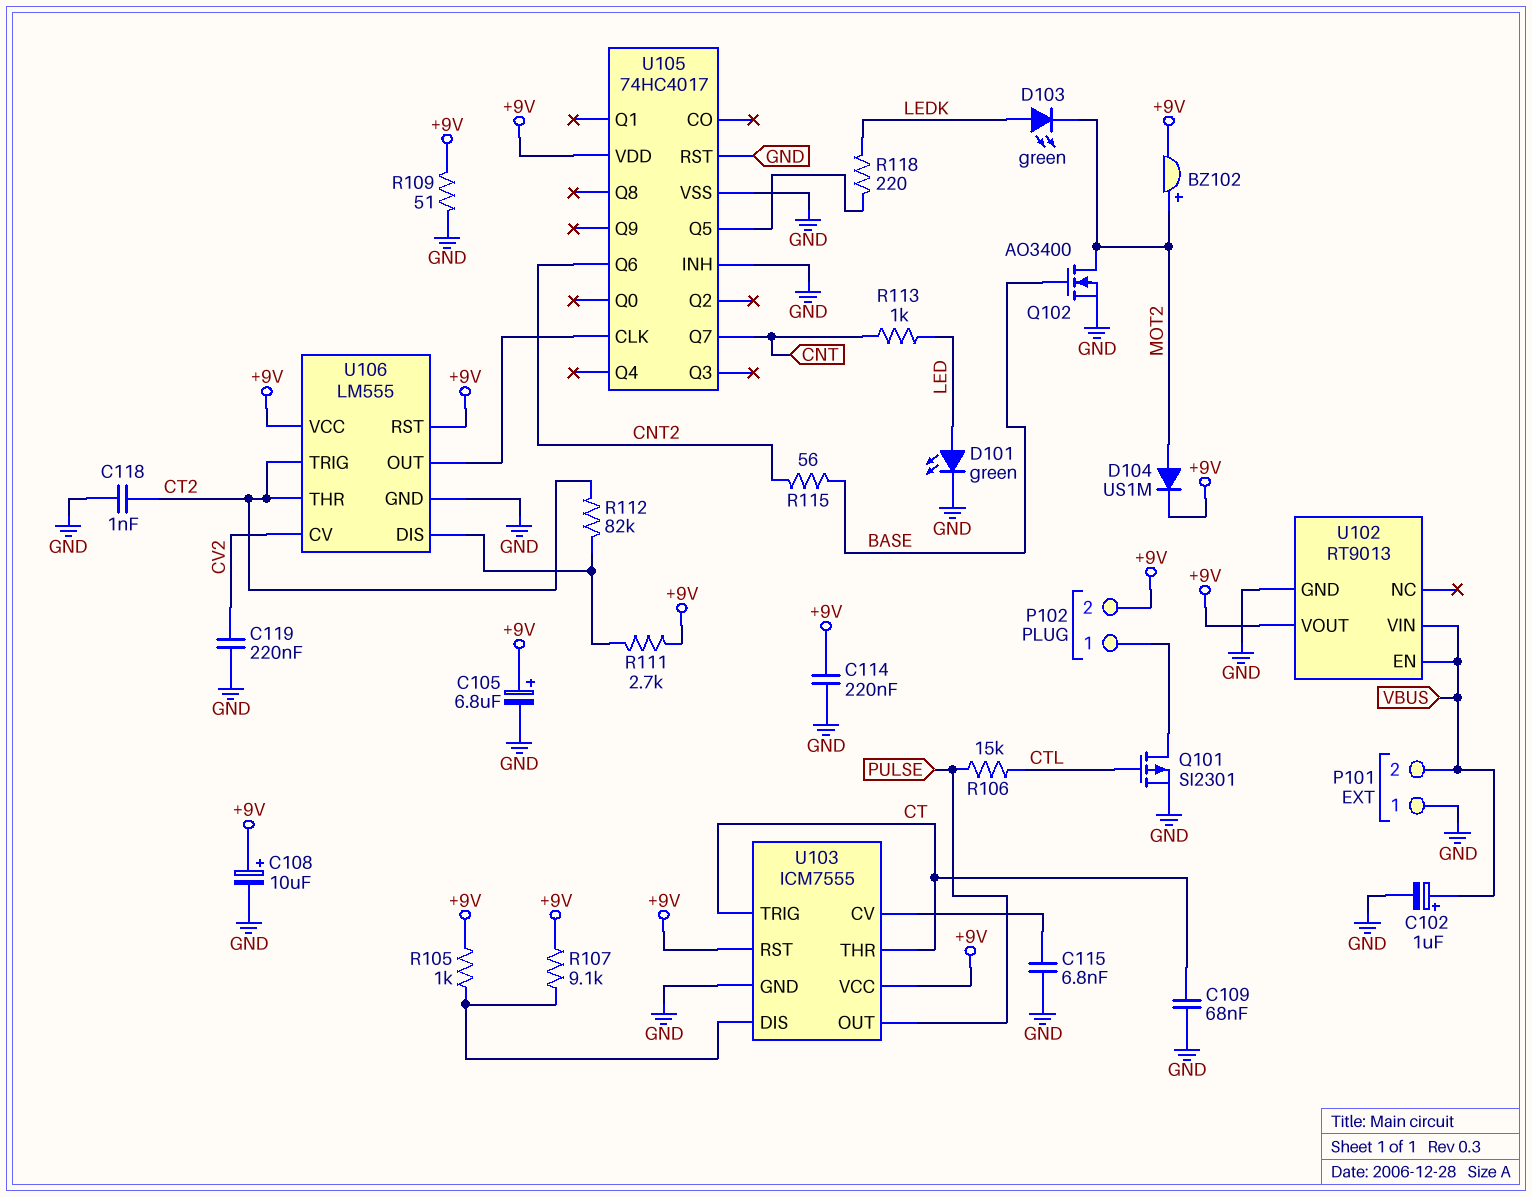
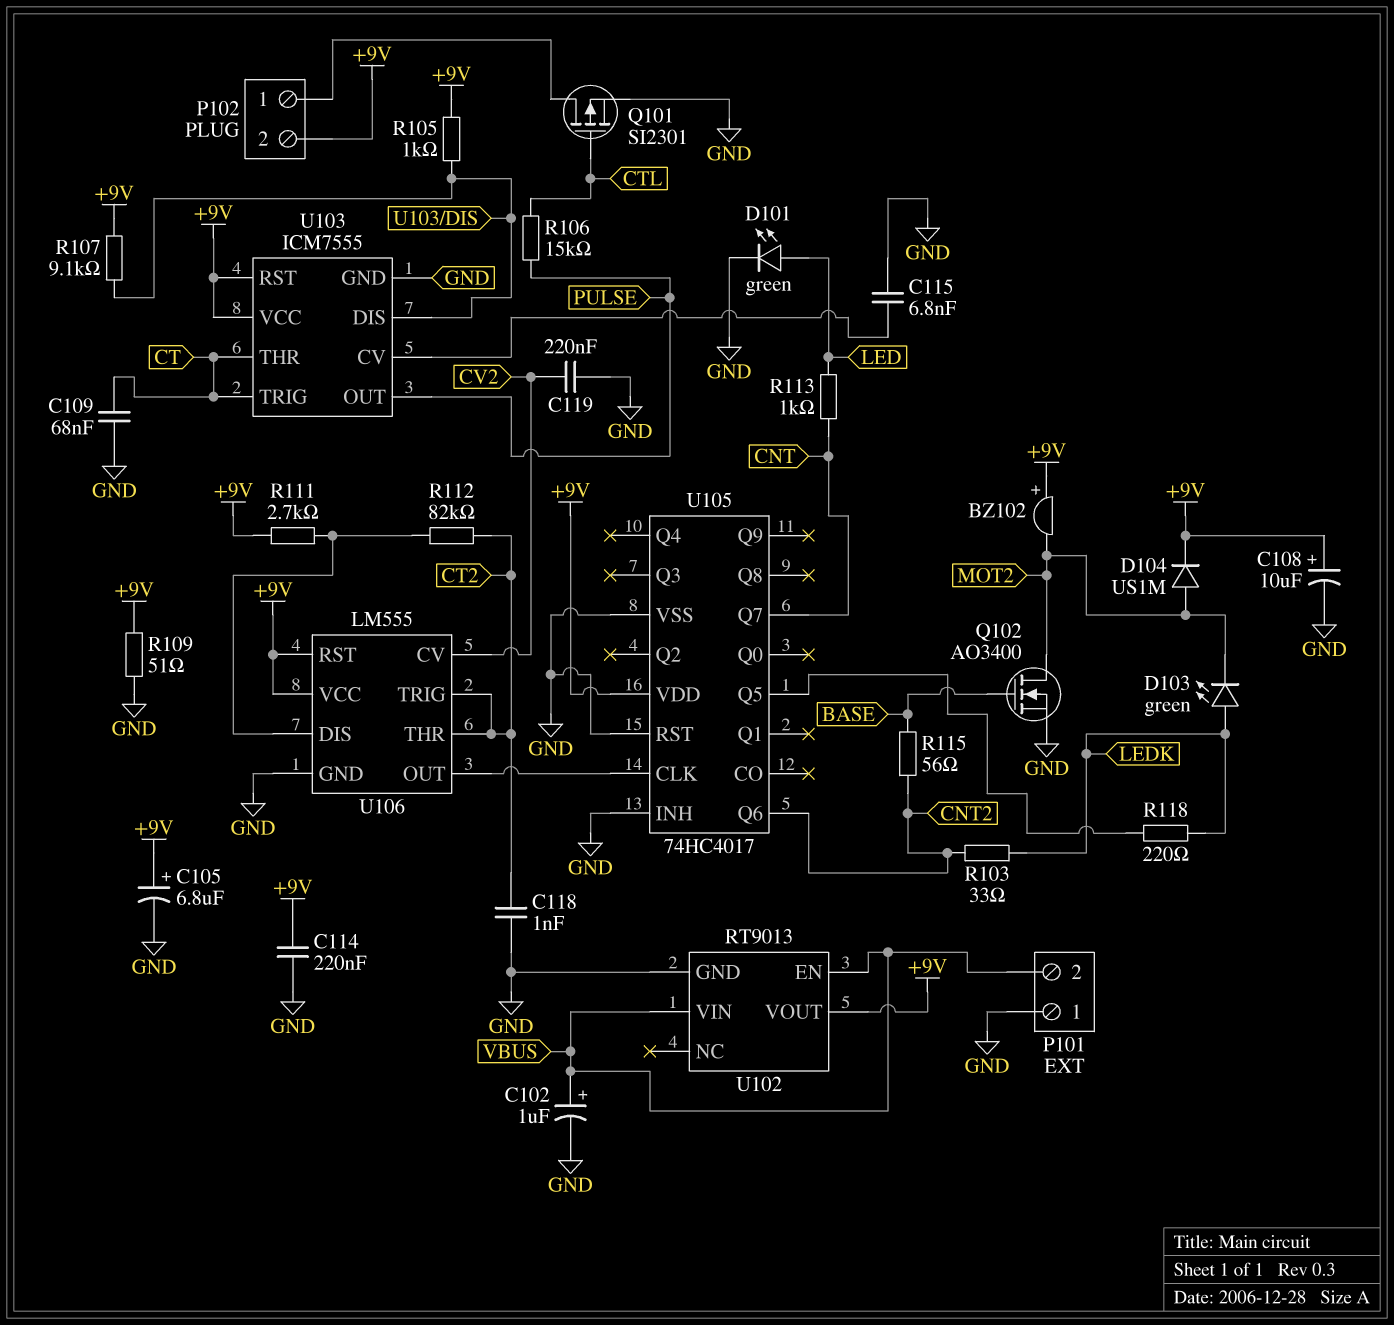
BZ102: buzzer (plus MOT2, minus +9V) -> buzzer (plus +9V, minus MOT2)
R103: none -> 33 (CNT2, LEDK)

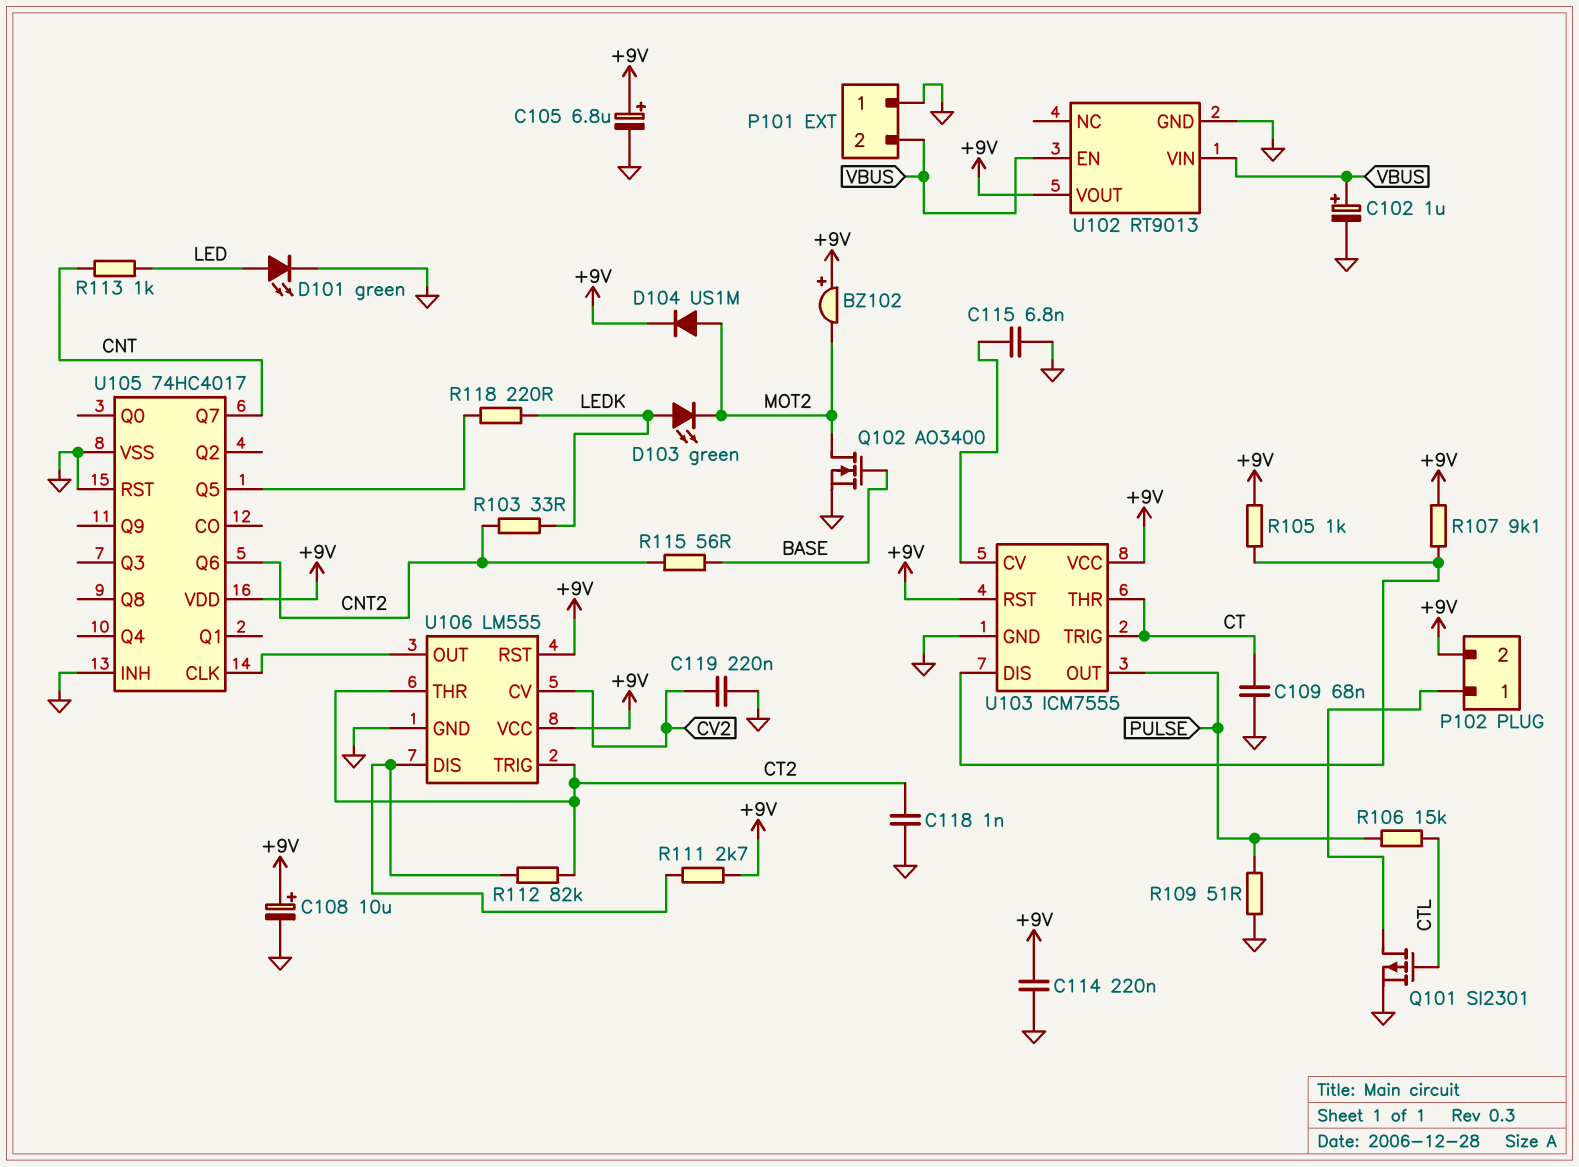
R109: 51 (+9V, GND) -> 51 (GND, PULSE)

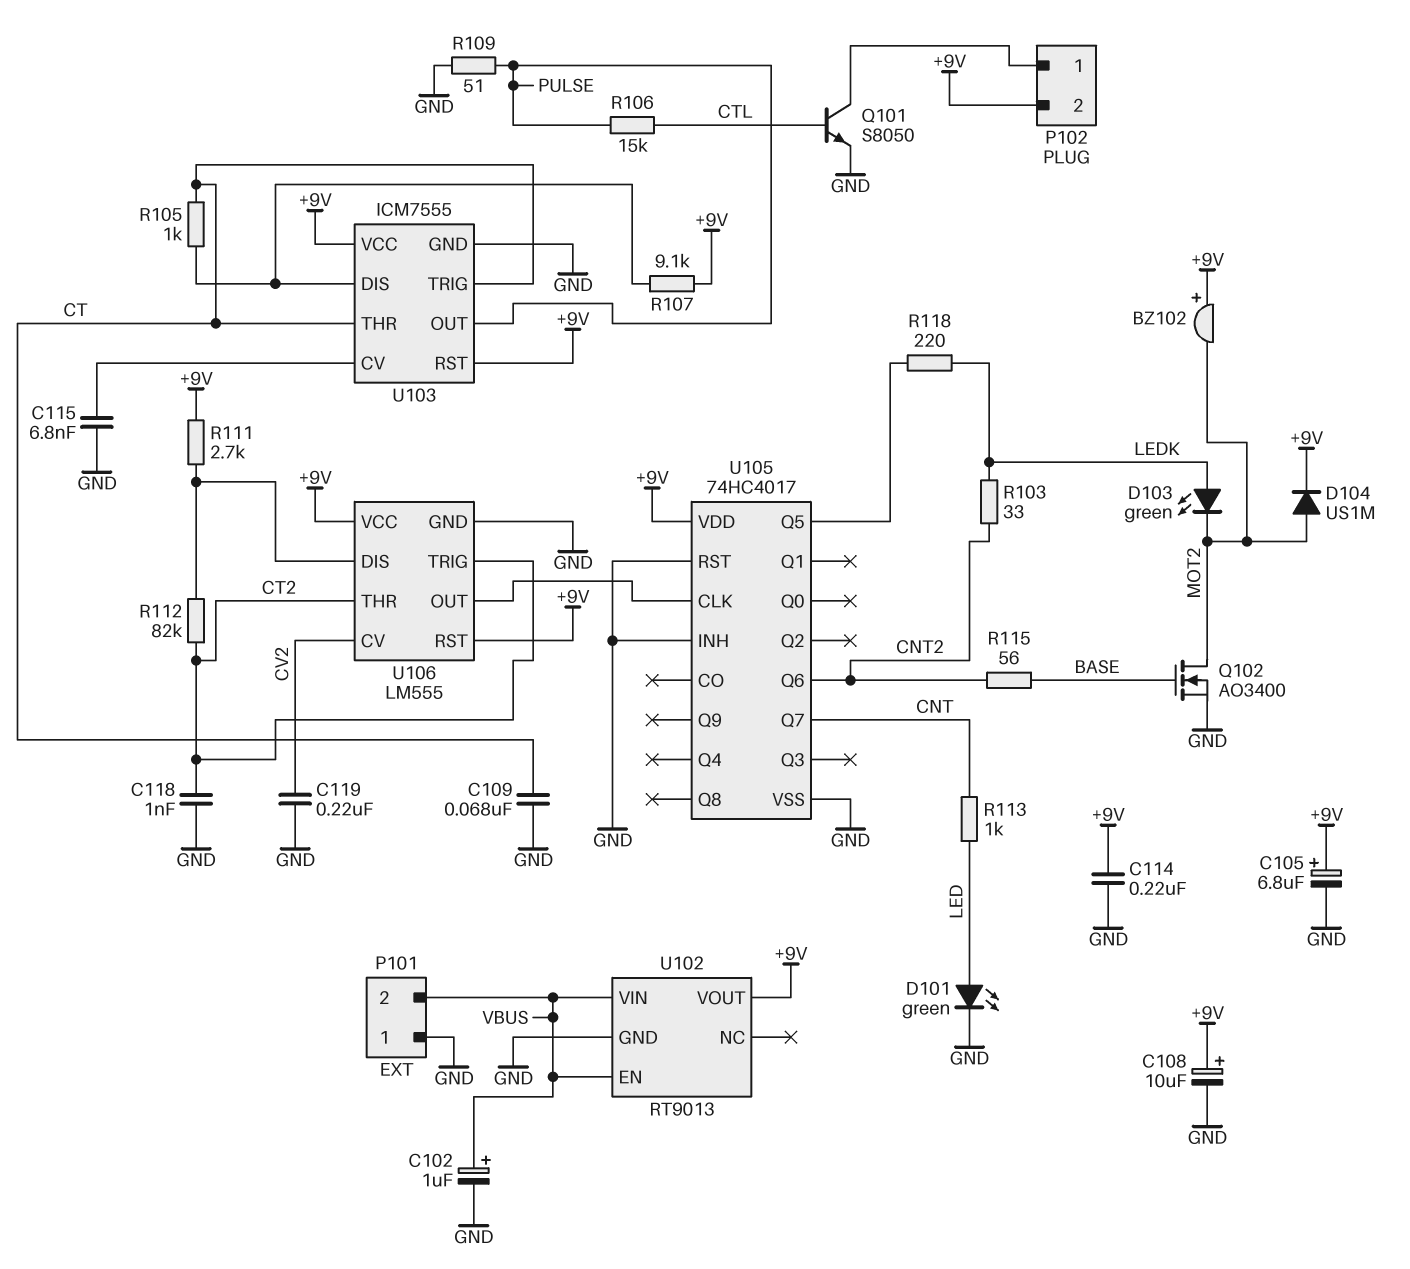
Q101: PMOS SI2301 (G CTL, D P102/1, S GND) -> NPN S8050 (B CTL, C P102/1, E GND)
R105: 1k (+9V, U103/DIS) -> 1k (CT, U103/DIS)

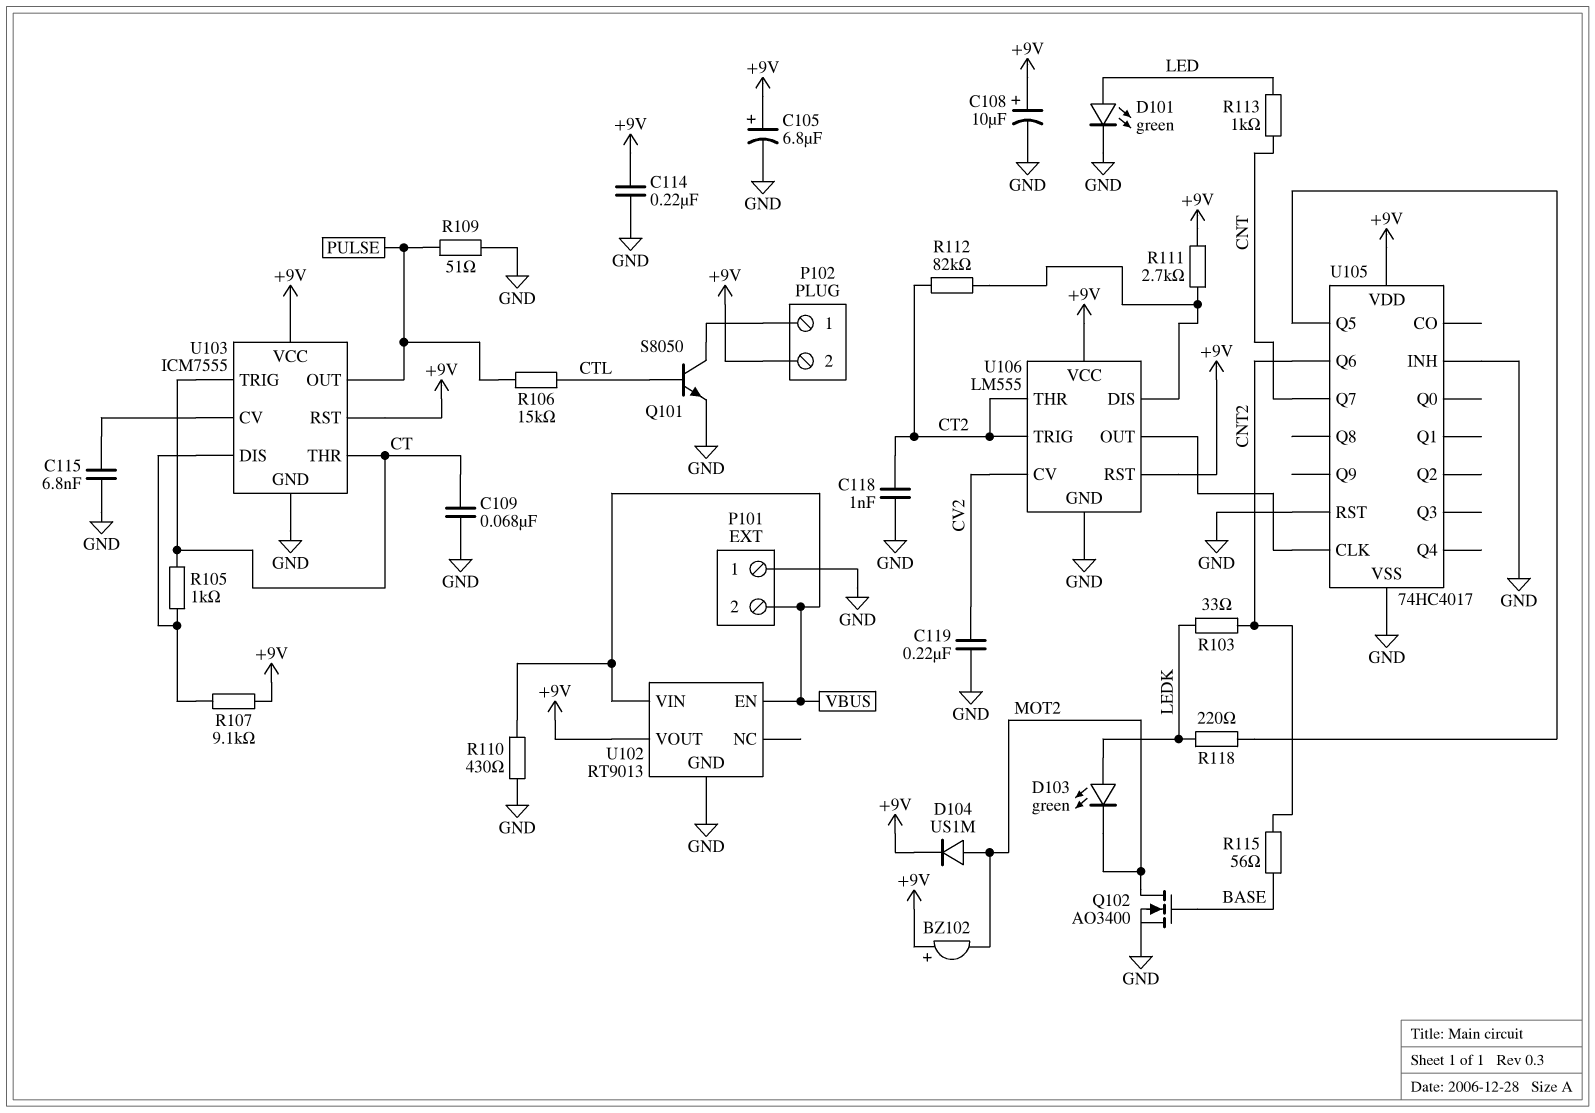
C102: 1uF (plus VBUS, minus GND) -> none
R110: none -> 430 (GND, VBUS)

